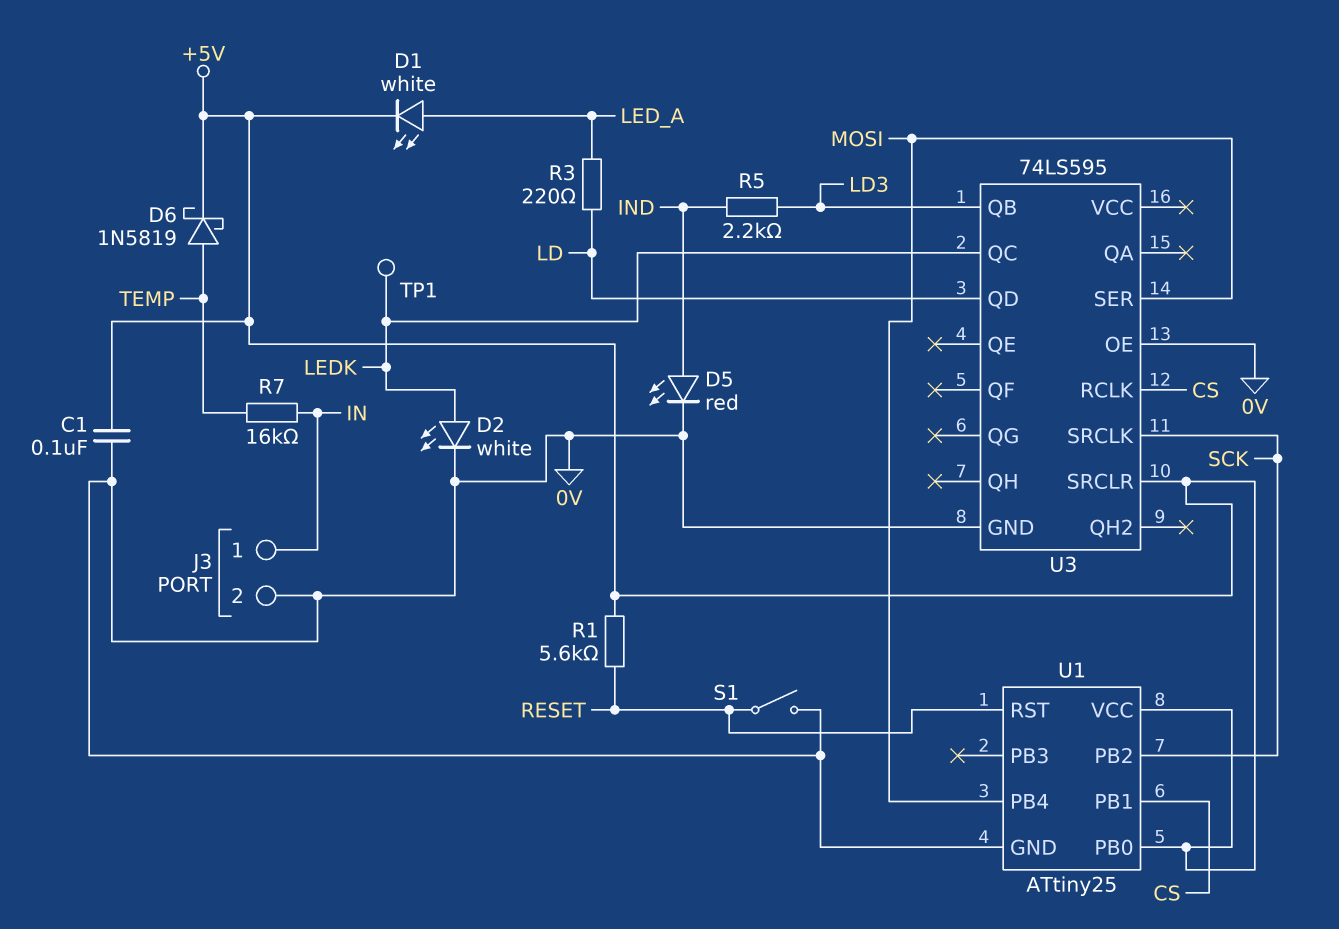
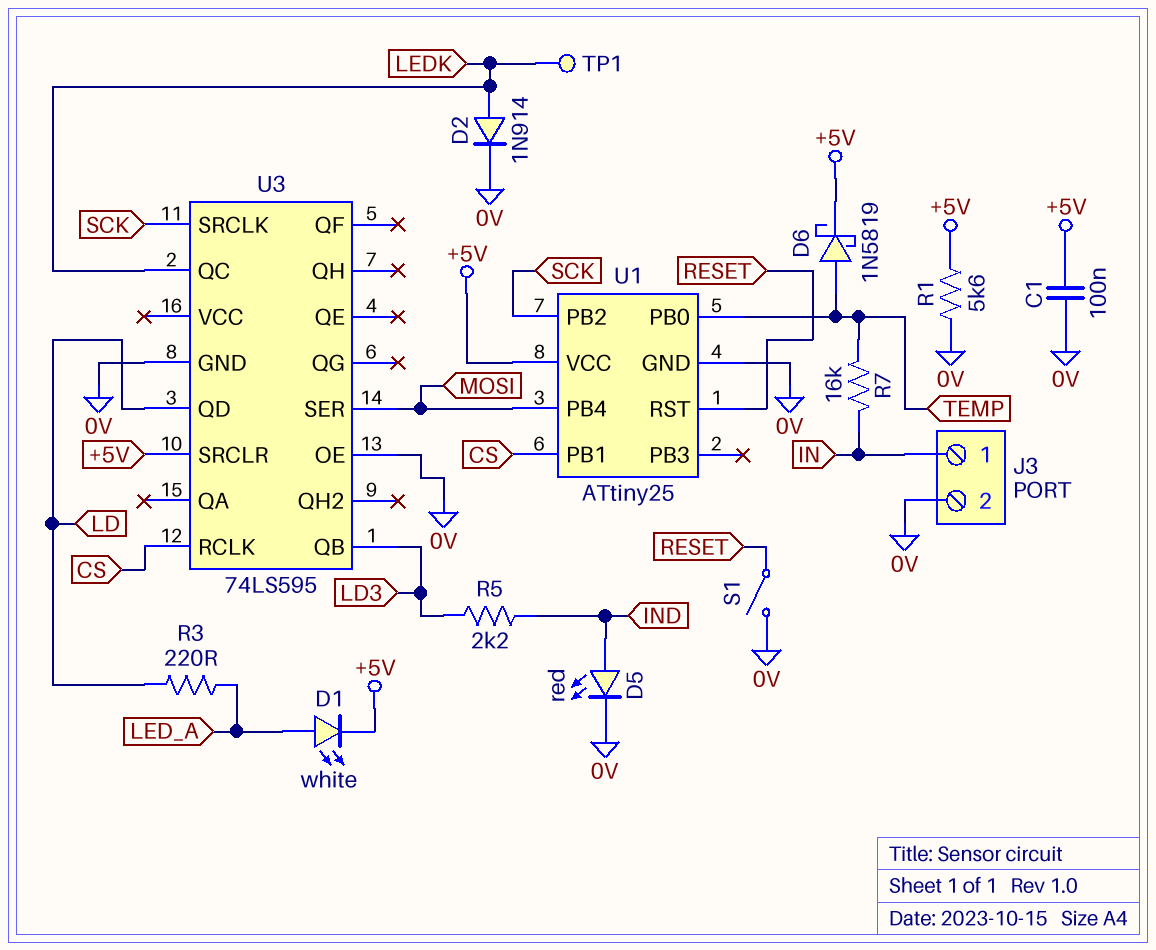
D2: LED white (A LEDK, K 0V) -> diode 1N914 (A LEDK, K 0V)
R1: 5.6k (+5V, RESET) -> 5.6k (+5V, 0V)
U1 pin PB0: +5V -> TEMP

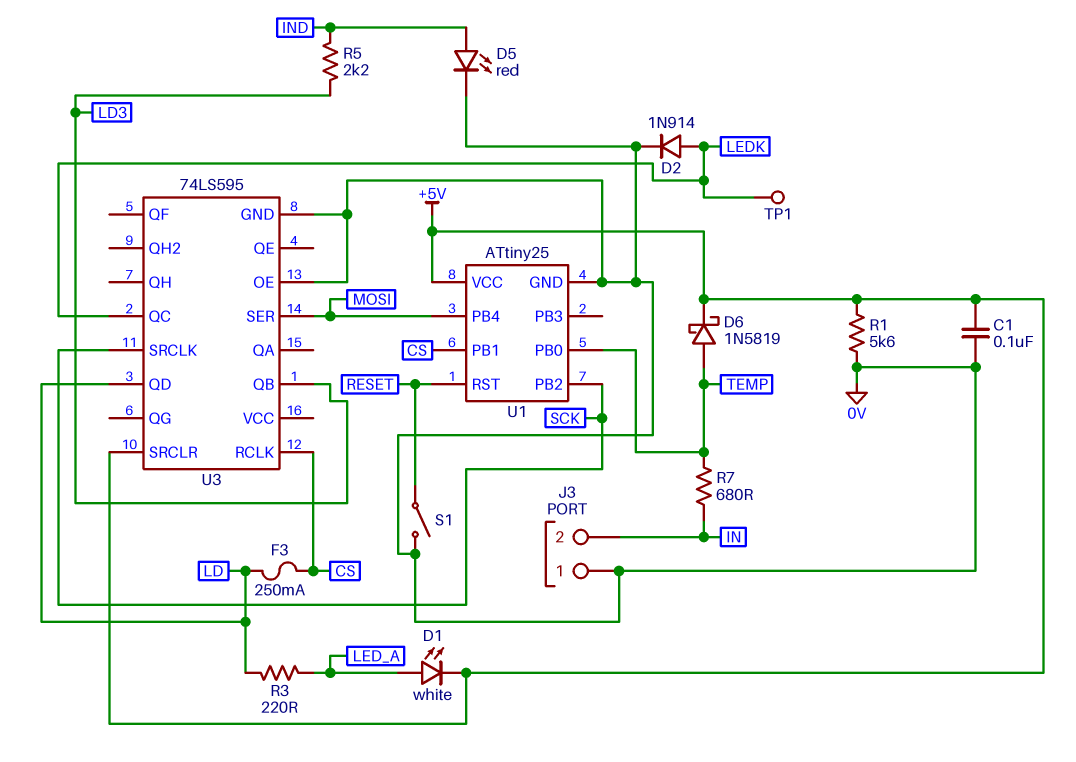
F3: none -> 250mA (CS, LD)
J3 pin 1: IN -> 0V
J3 pin 2: 0V -> IN
R7: 16k (IN, TEMP) -> 680 (IN, TEMP)

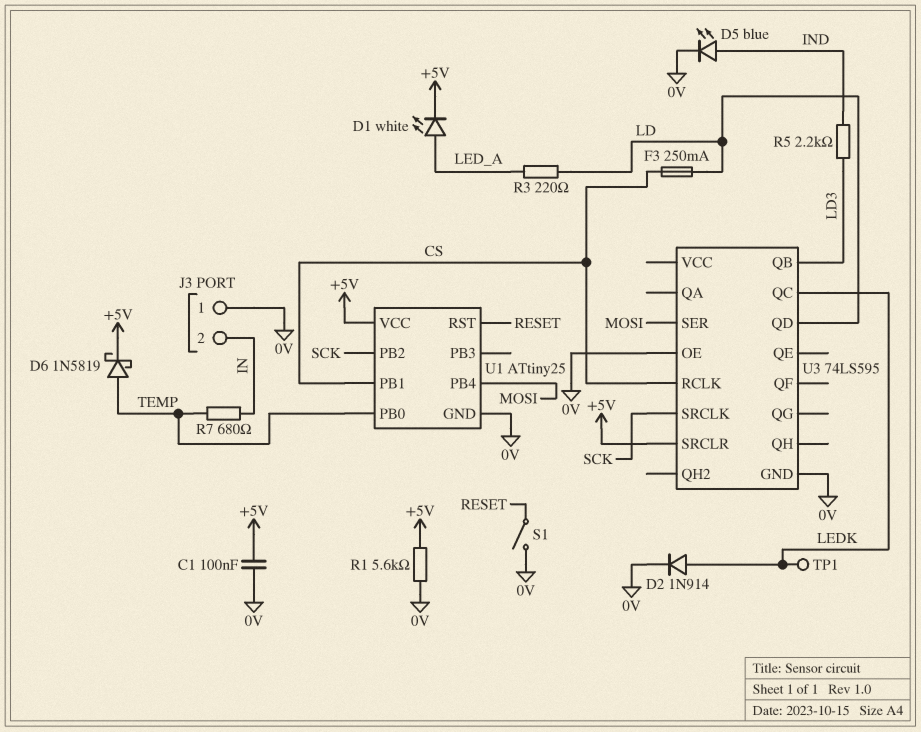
D5: LED red (A IND, K 0V) -> LED blue (A IND, K 0V)

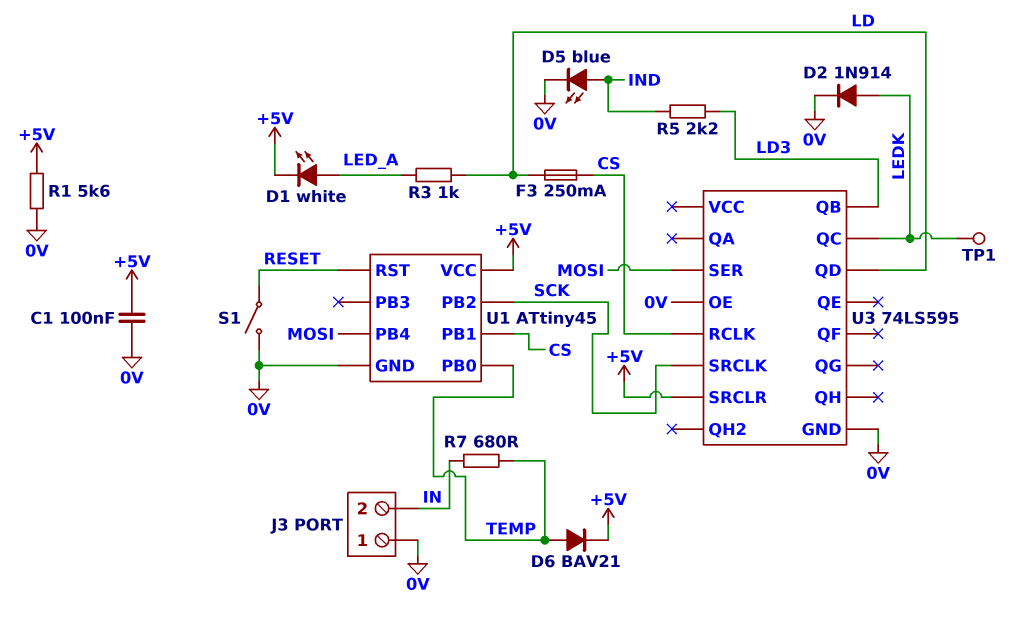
D6: schottky 1N5819 (A TEMP, K +5V) -> diode BAV21 (A TEMP, K +5V)
R3: 220 (LD, LED_A) -> 1k (LD, LED_A)
U1: ATtiny25 -> ATtiny45

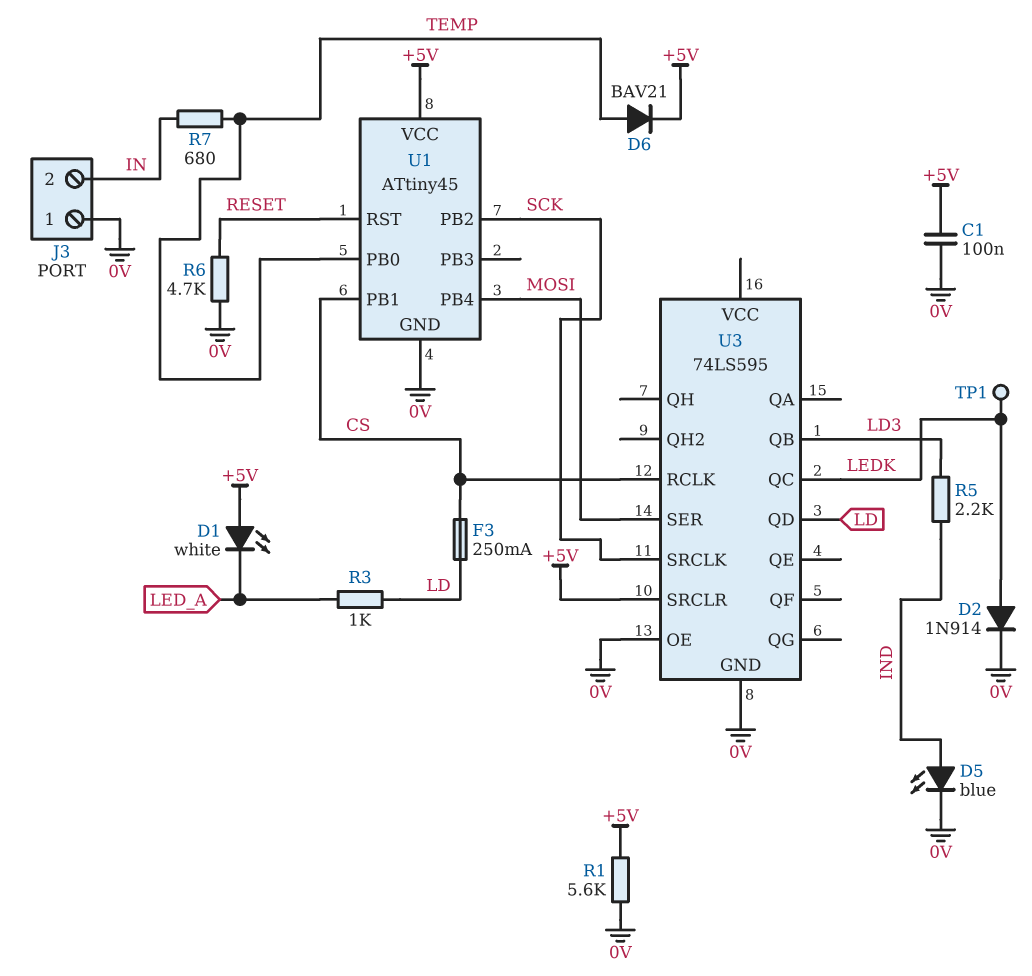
D1: LED white (A LED_A, K +5V) -> LED white (A +5V, K LED_A)
R6: none -> 4.7k (0V, RESET)
S1: switch (0V, RESET) -> none

